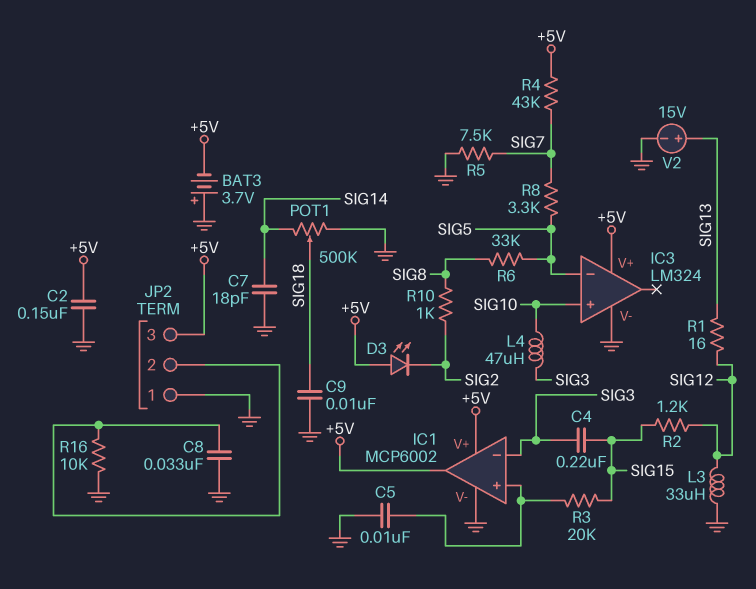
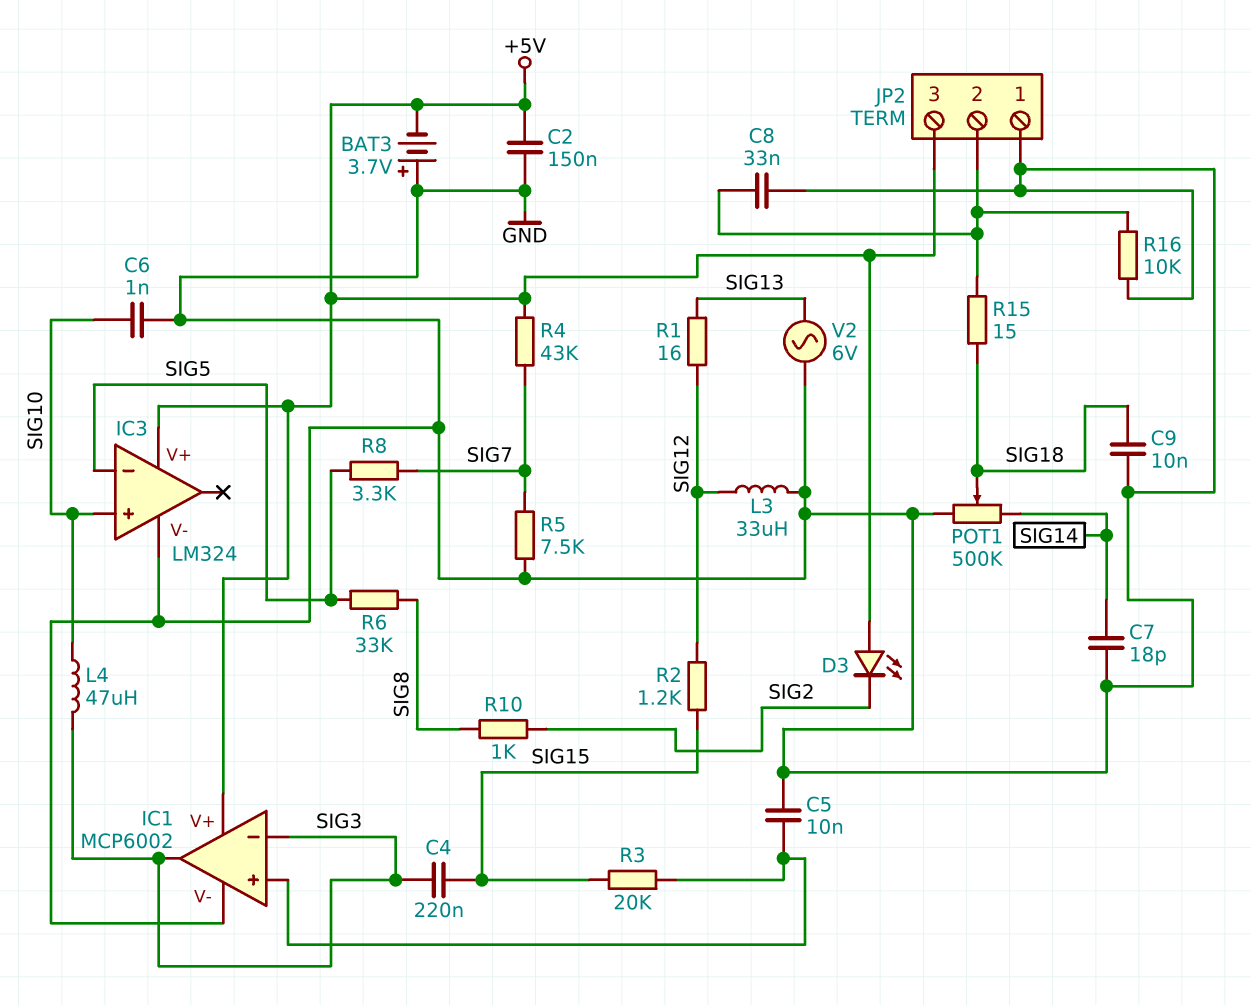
C6: none -> 1nF (GND, SIG10)
IC1 pin out: +5V -> SIG3
R15: none -> 15 (JP2/2, SIG18)
V2: 15V (plus SIG13, minus GND) -> AC 6V (GND, SIG13)

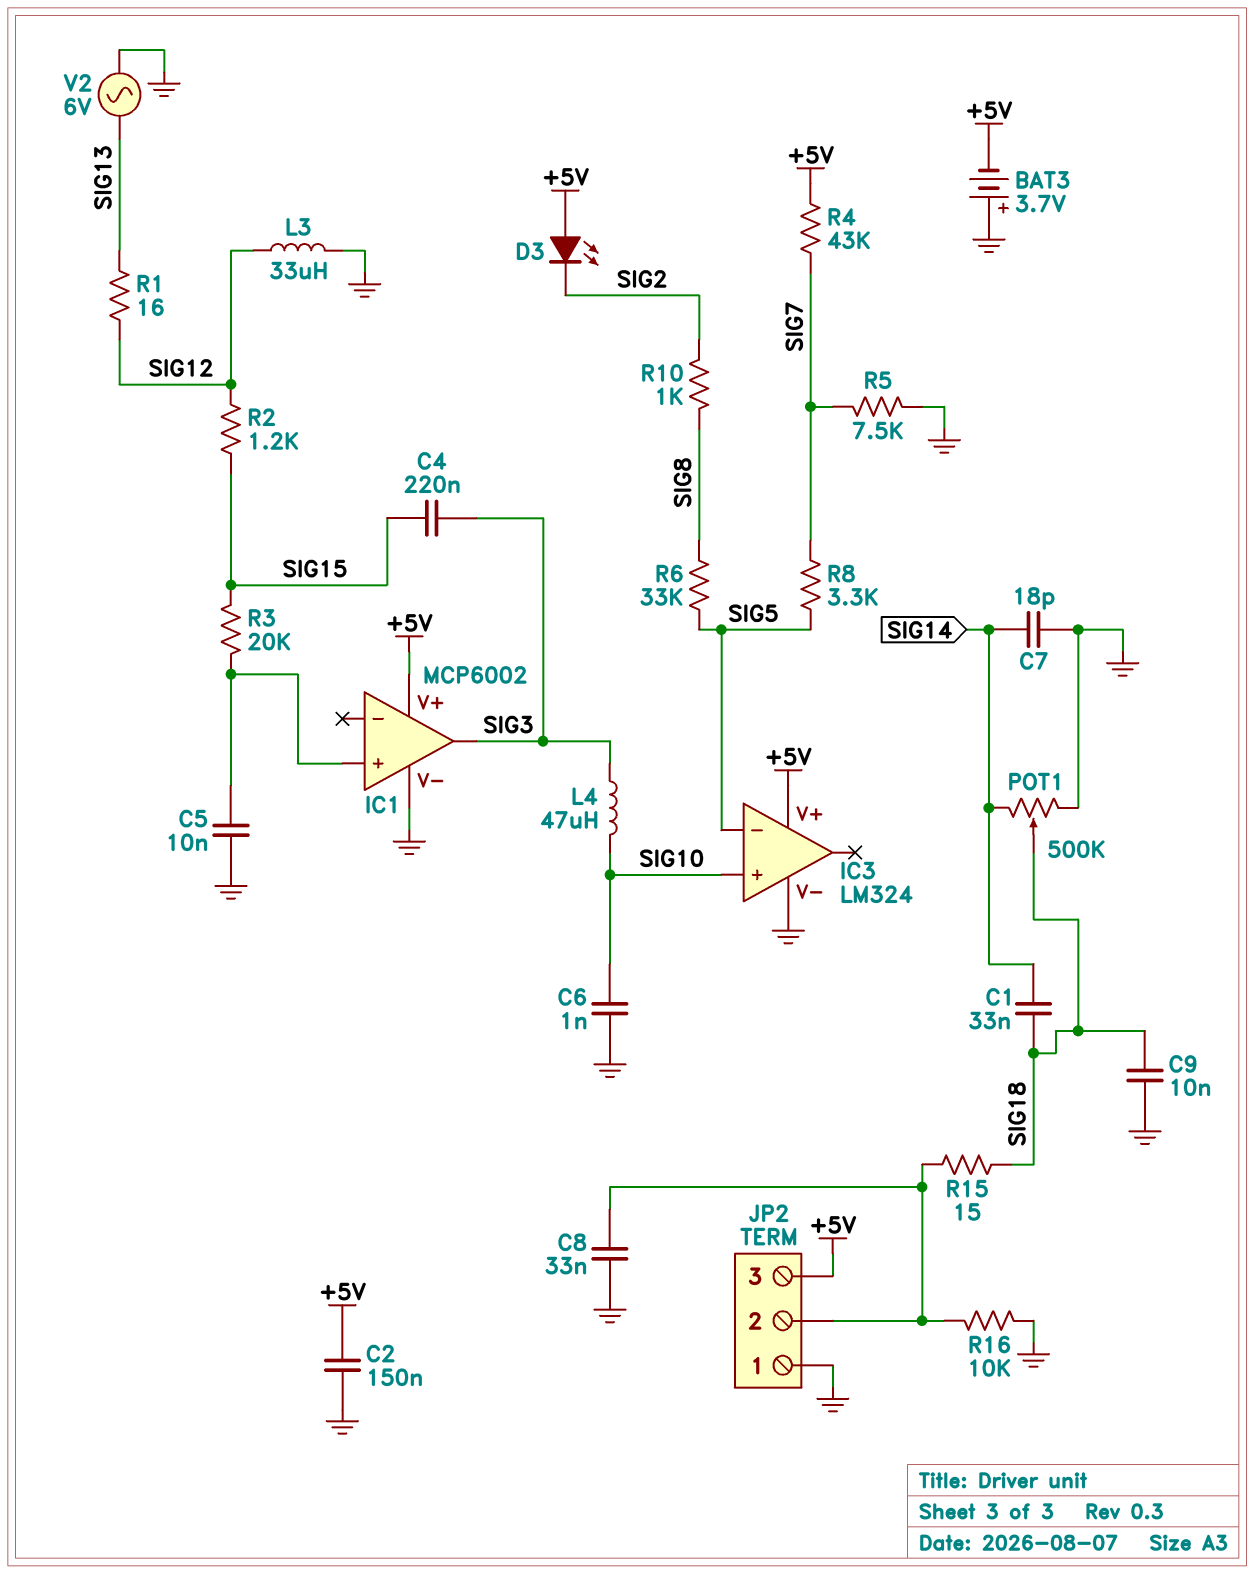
C1: none -> 33nF (SIG14, SIG18)
IC1 pin in-: SIG3 -> none

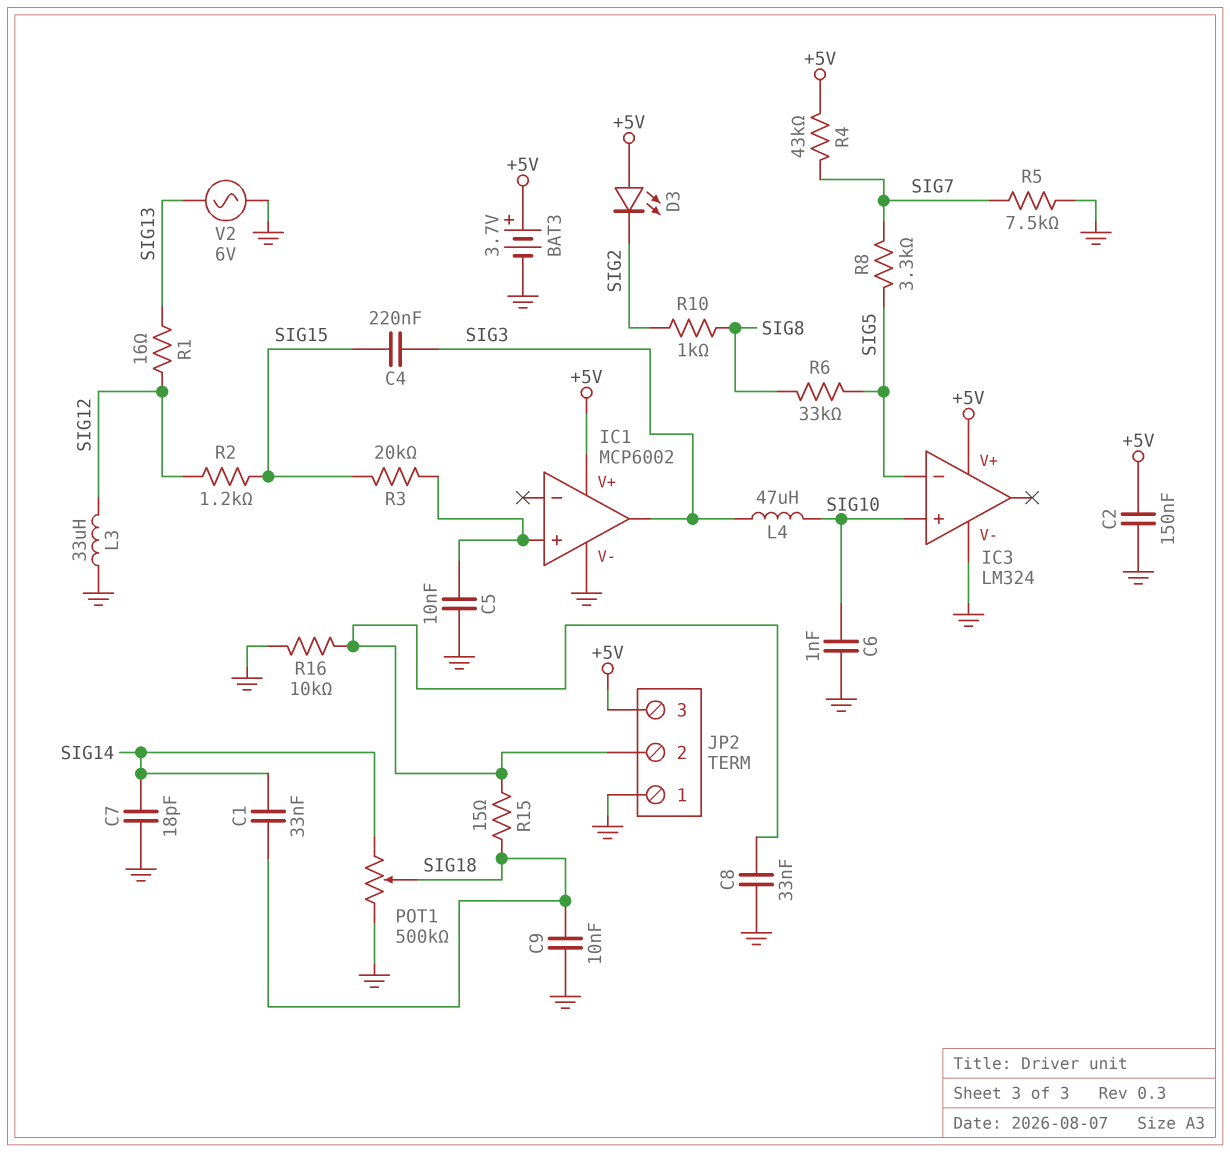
BAT3: 3.7V (plus GND, minus +5V) -> 3.7V (plus +5V, minus GND)

